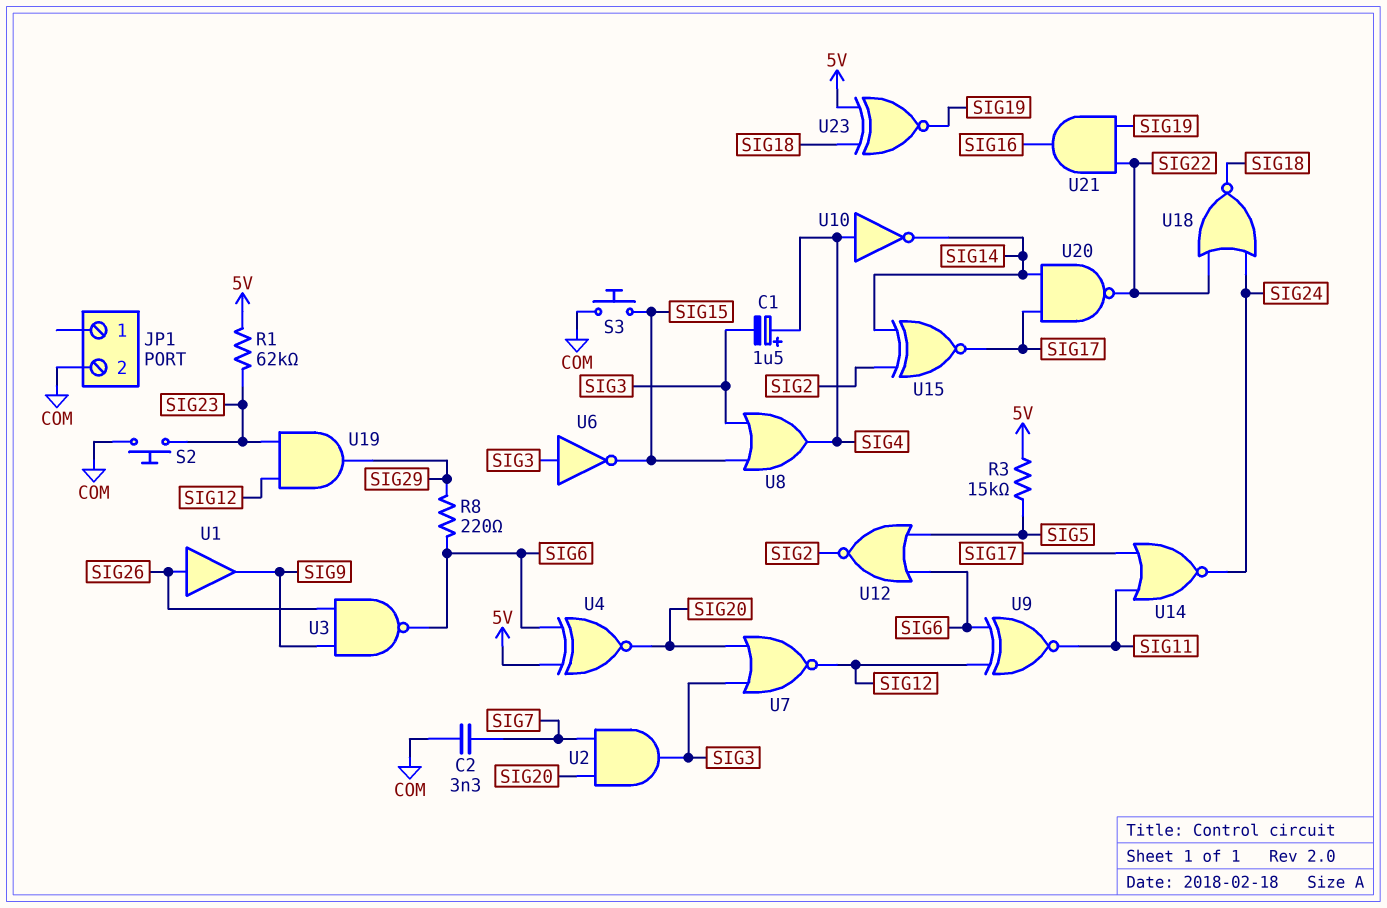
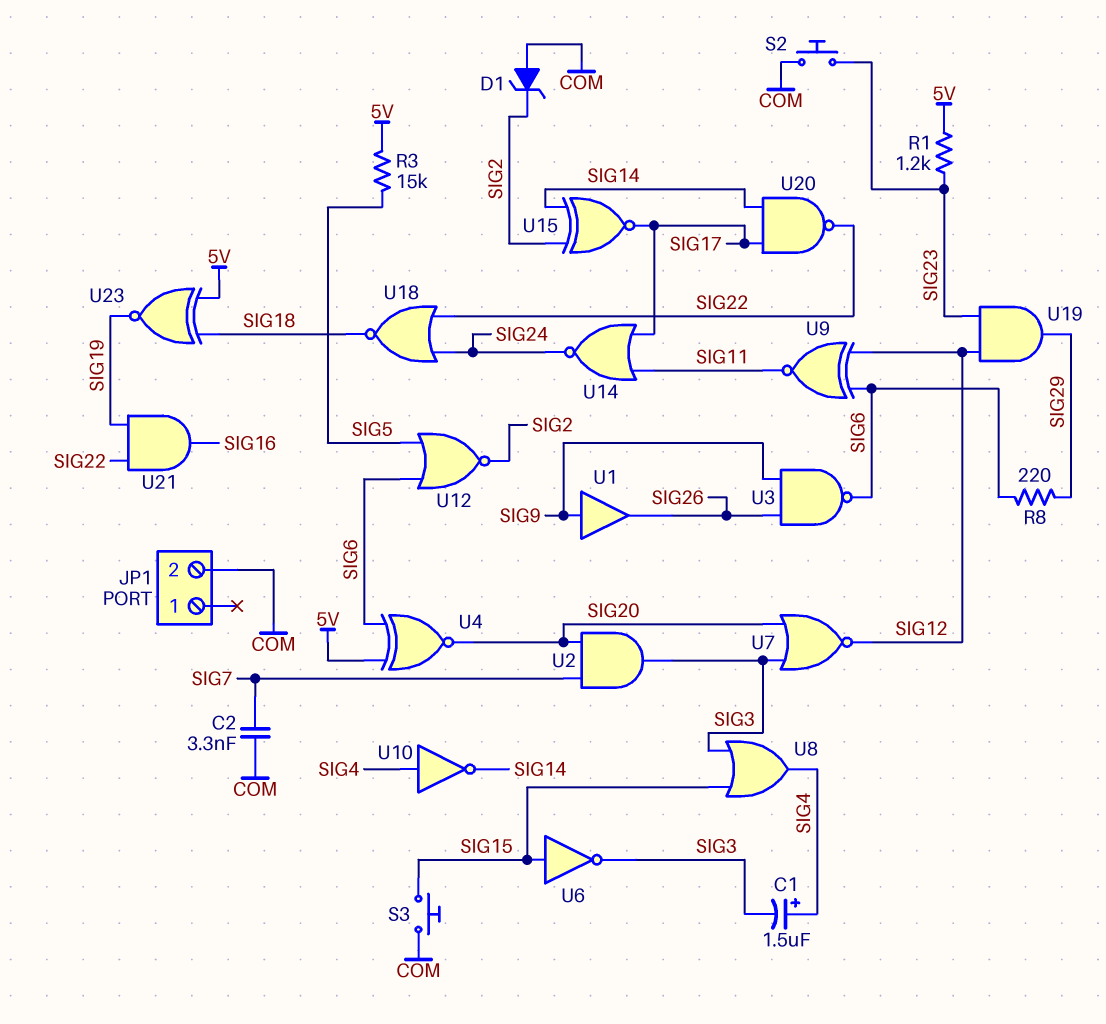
D1: none -> zener (A COM, K SIG2)
R1: 62k (5V, SIG23) -> 1.2k (5V, SIG23)
U1: buffer (in SIG26, out SIG9) -> buffer (in SIG9, out SIG26)
U6: NOT (in SIG3, out SIG15) -> NOT (in SIG15, out SIG3)

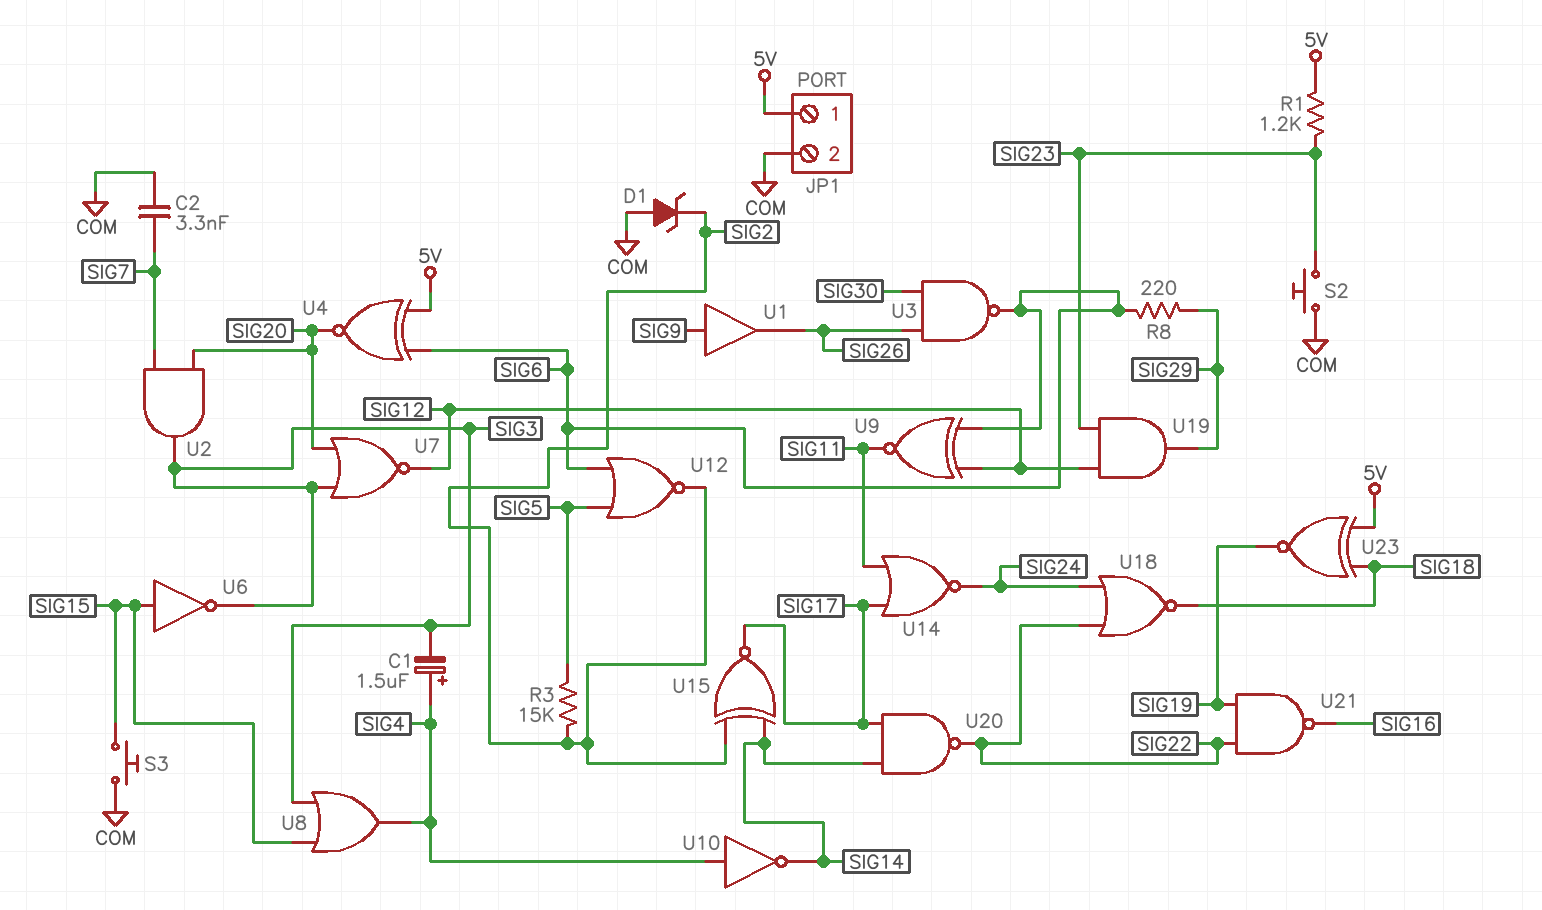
JP1 pin 1: none -> 5V
R3: 15k (5V, SIG5) -> 15k (SIG2, SIG5)
U3: NAND (in SIG9, in SIG26, out SIG6) -> NAND (in SIG26, in SIG30, out SIG6)
U21: AND (in SIG19, in SIG22, out SIG16) -> NAND (in SIG19, in SIG22, out SIG16)

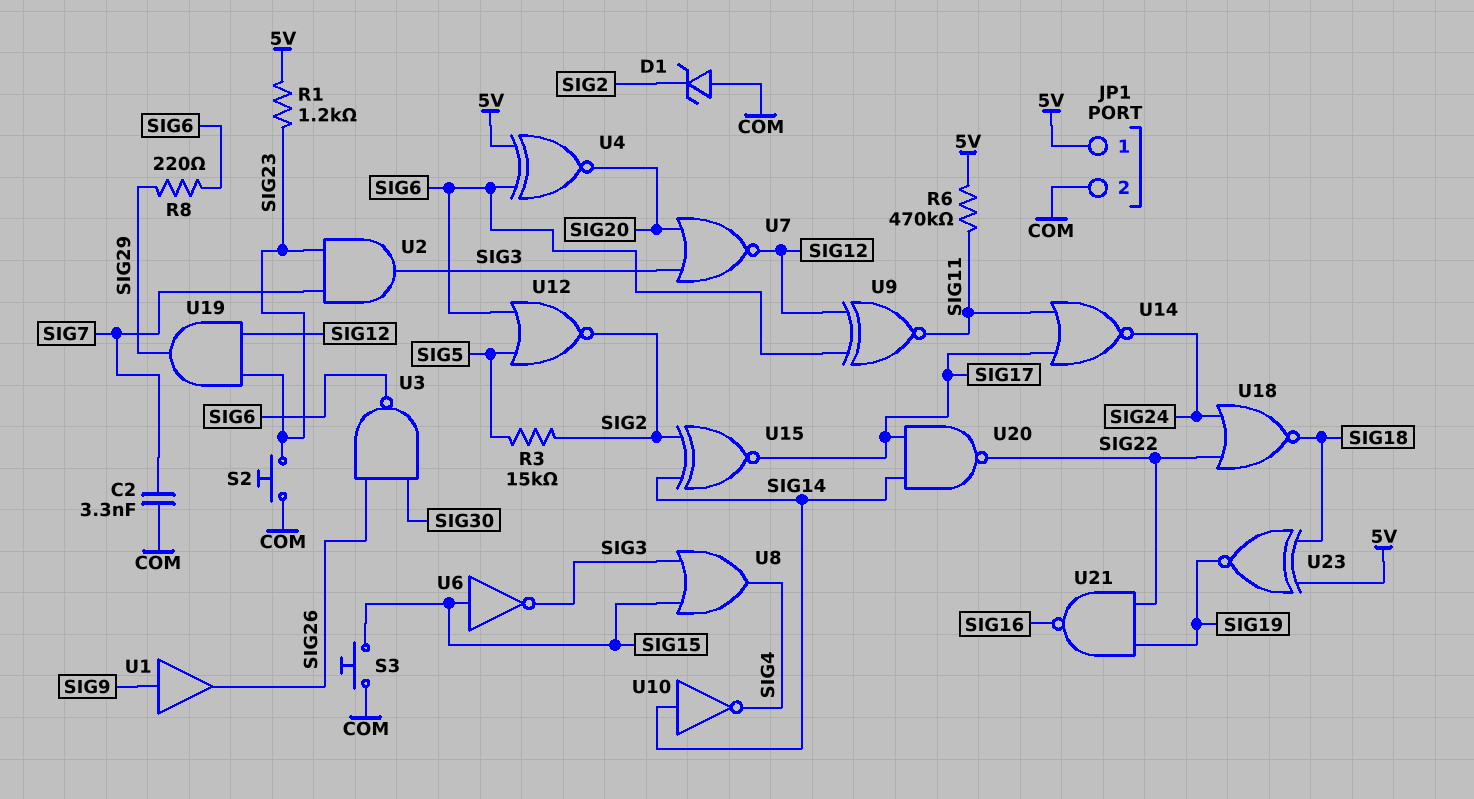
C1: 1.5uF (plus SIG4, minus SIG3) -> none
R6: none -> 470k (5V, SIG11)
U2: AND (in SIG7, in SIG20, out SIG3) -> AND (in SIG7, in SIG23, out SIG3)
U10: NOT (in SIG4, out SIG14) -> NOT (in SIG14, out SIG4)

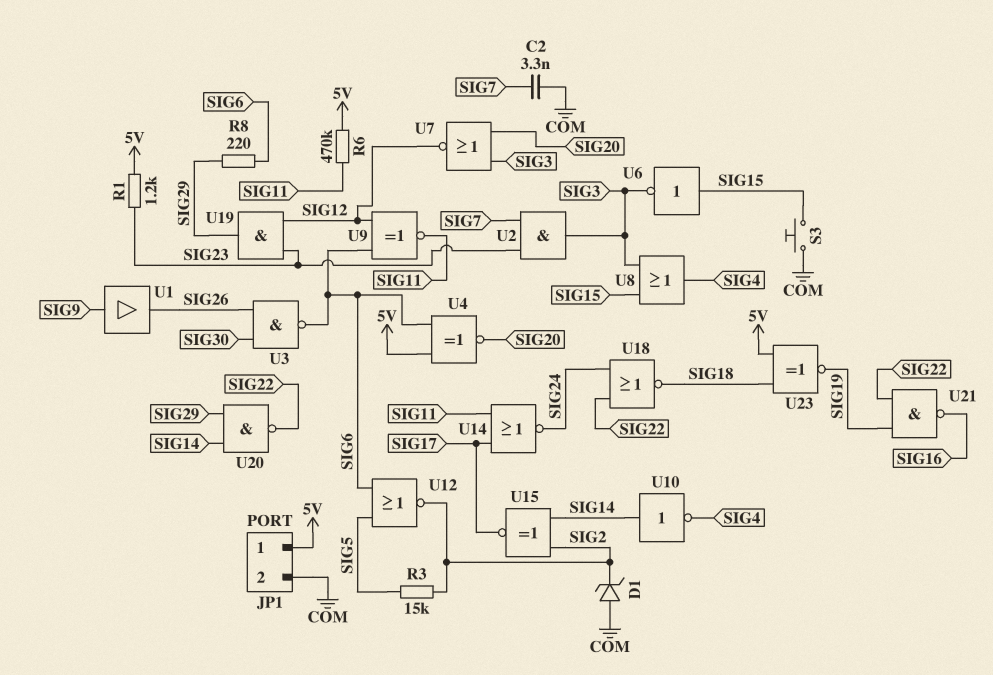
S2: button (COM, SIG23) -> none
U20: NAND (in SIG14, in SIG17, out SIG22) -> NAND (in SIG14, in SIG29, out SIG22)

